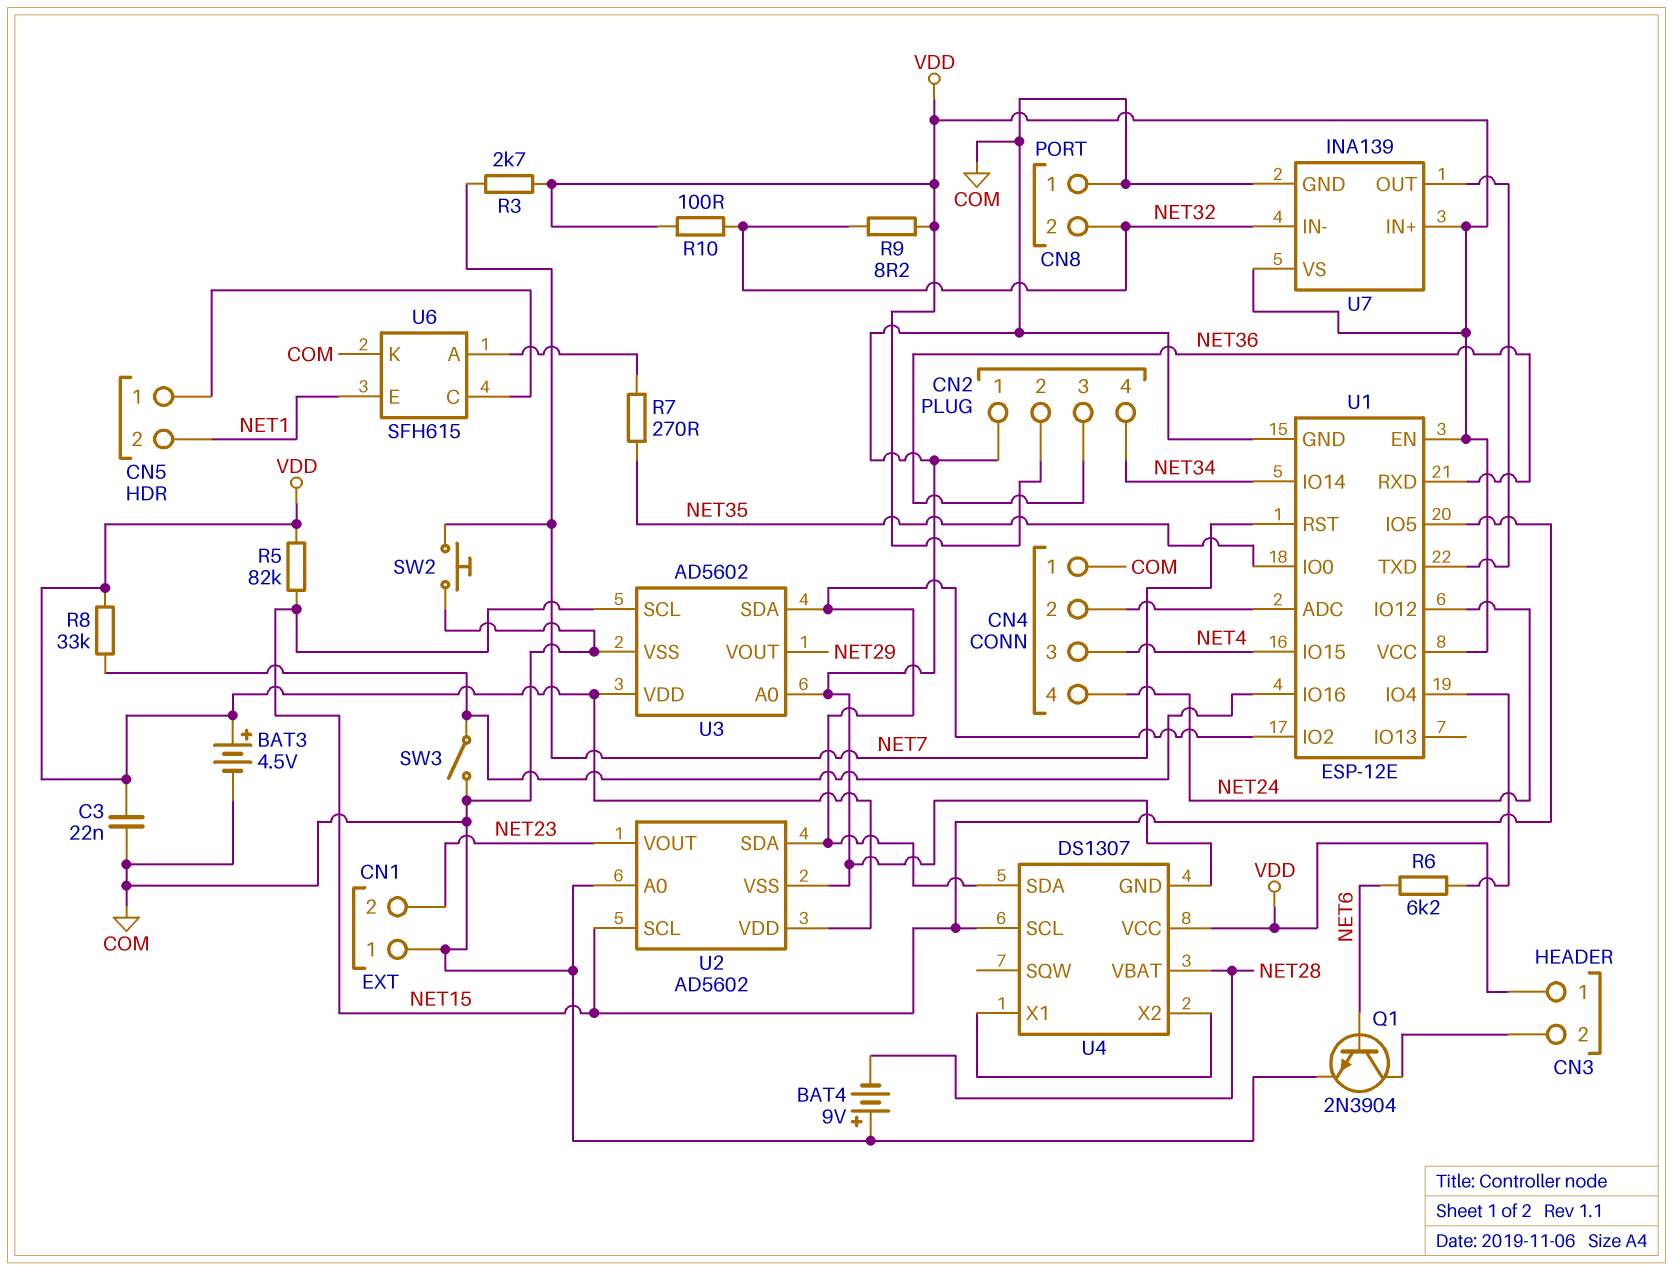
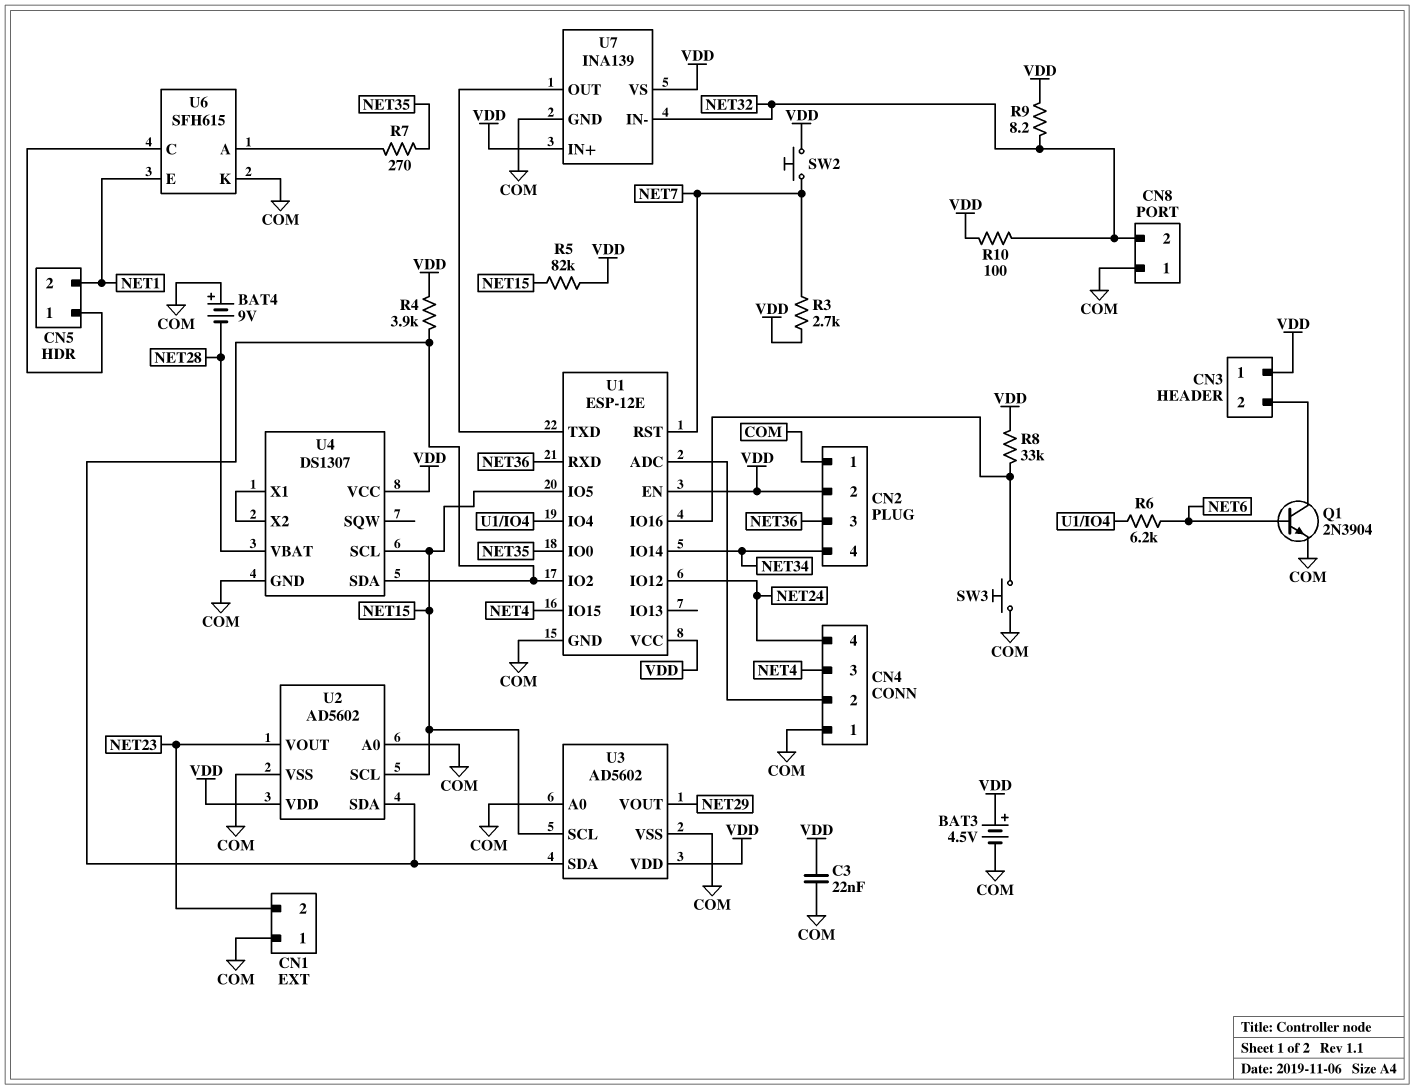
R4: none -> 3.9k (U1/IO2, VDD)
SW2: button (COM, NET7) -> button (NET7, VDD)
SW3: switch (COM, U1/IO16) -> button (COM, U1/IO16)

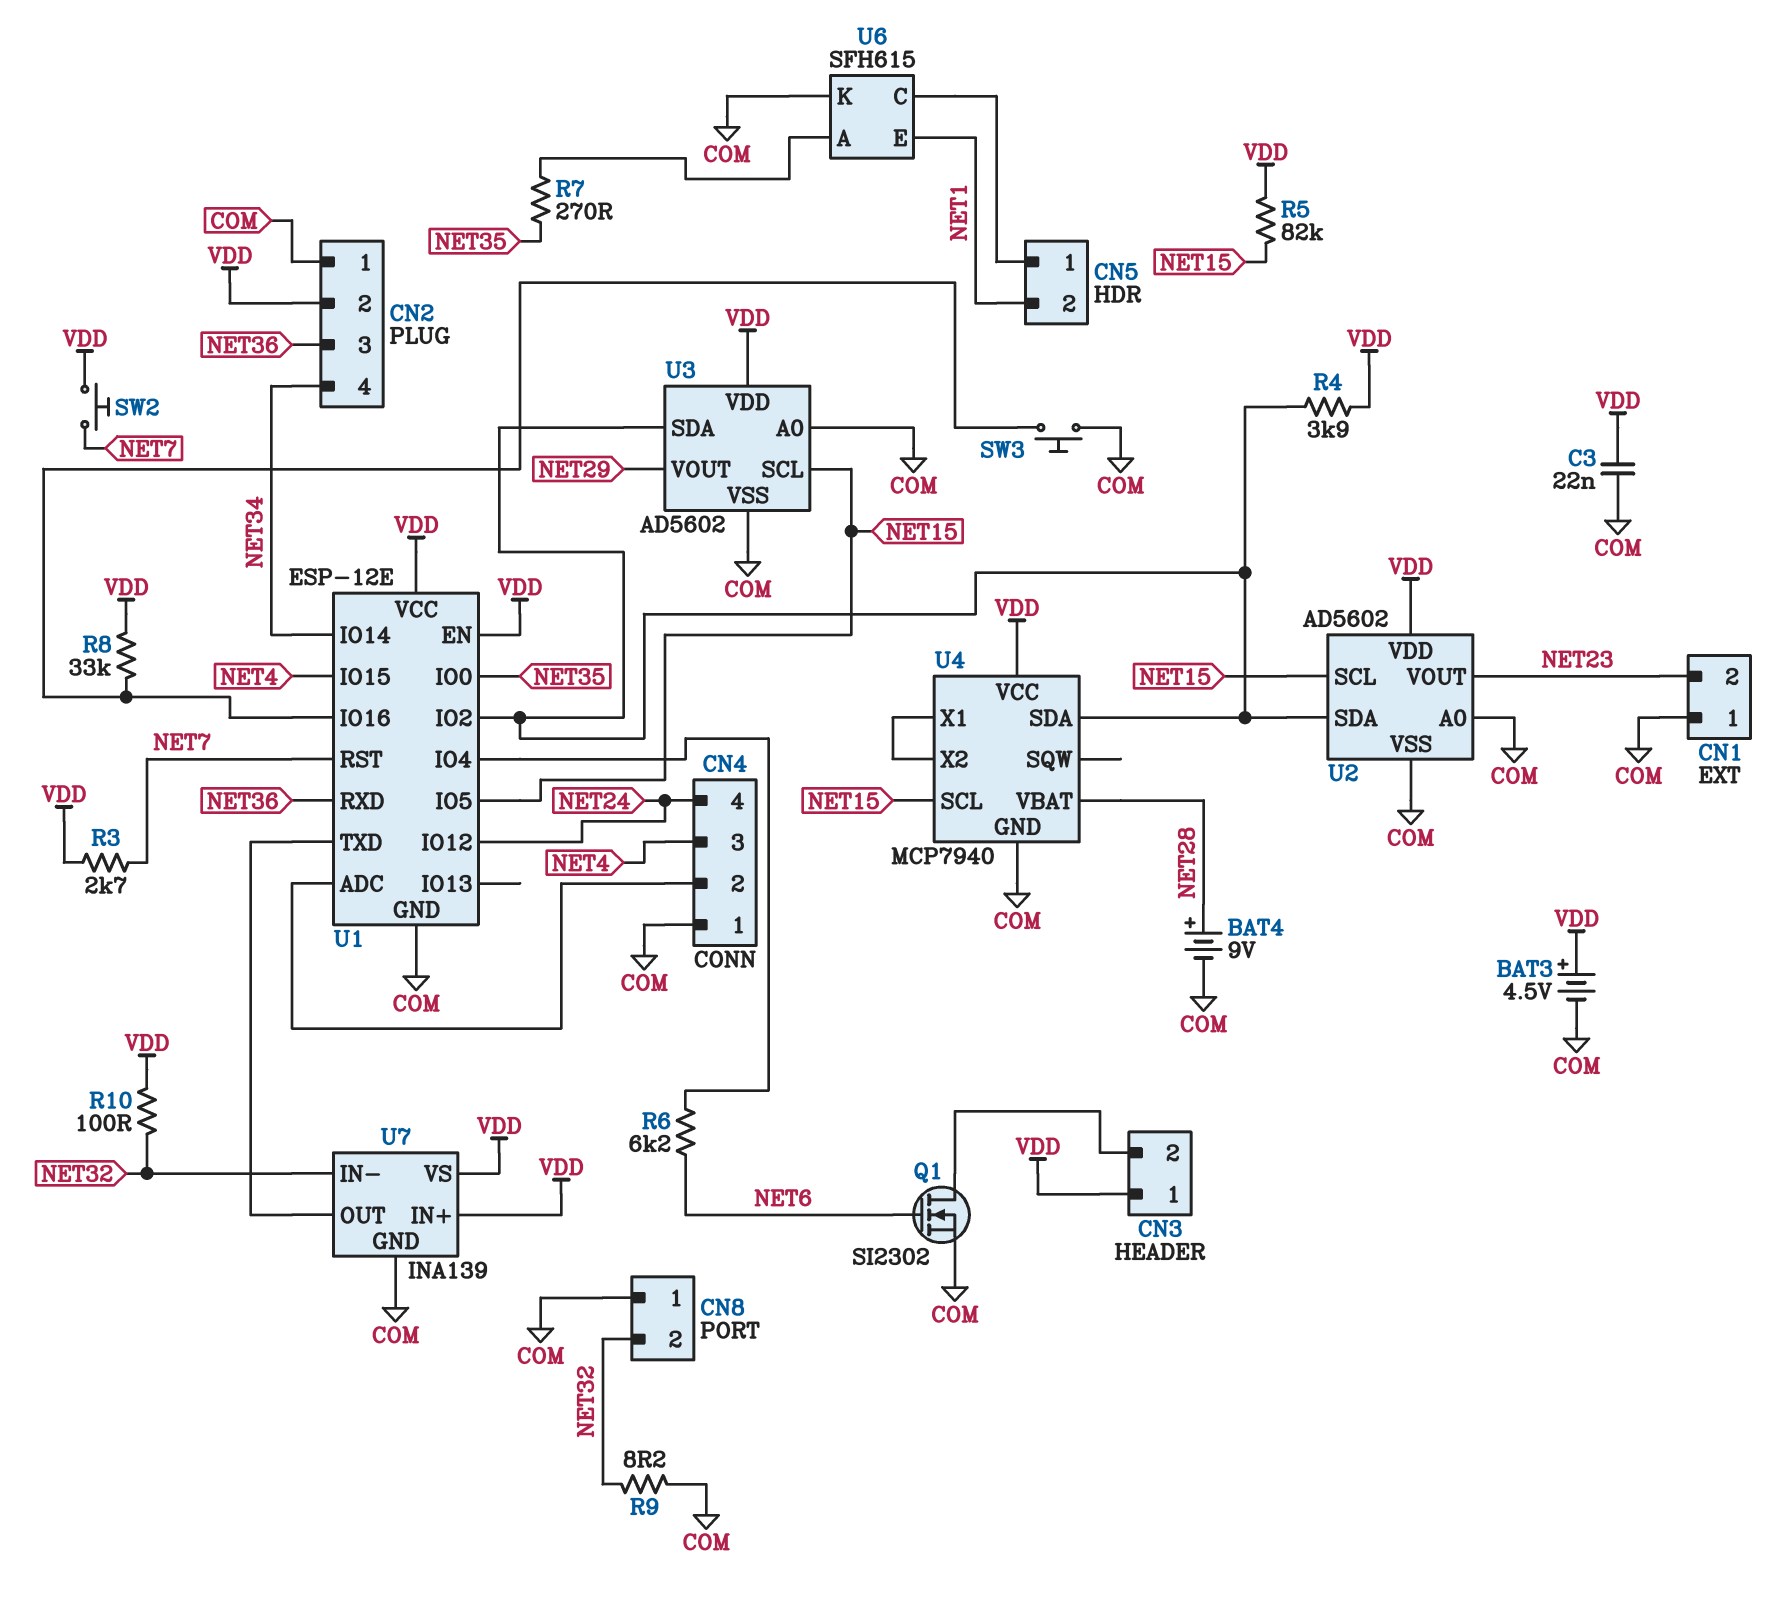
BAT4: 9V (plus COM, minus NET28) -> 9V (plus NET28, minus COM)
Q1: NPN 2N3904 (B NET6, C CN3/2, E COM) -> NMOS SI2302 (G NET6, D CN3/2, S COM)
R9: 8.2 (NET32, VDD) -> 8.2 (COM, NET32)
U4: DS1307 -> MCP7940

